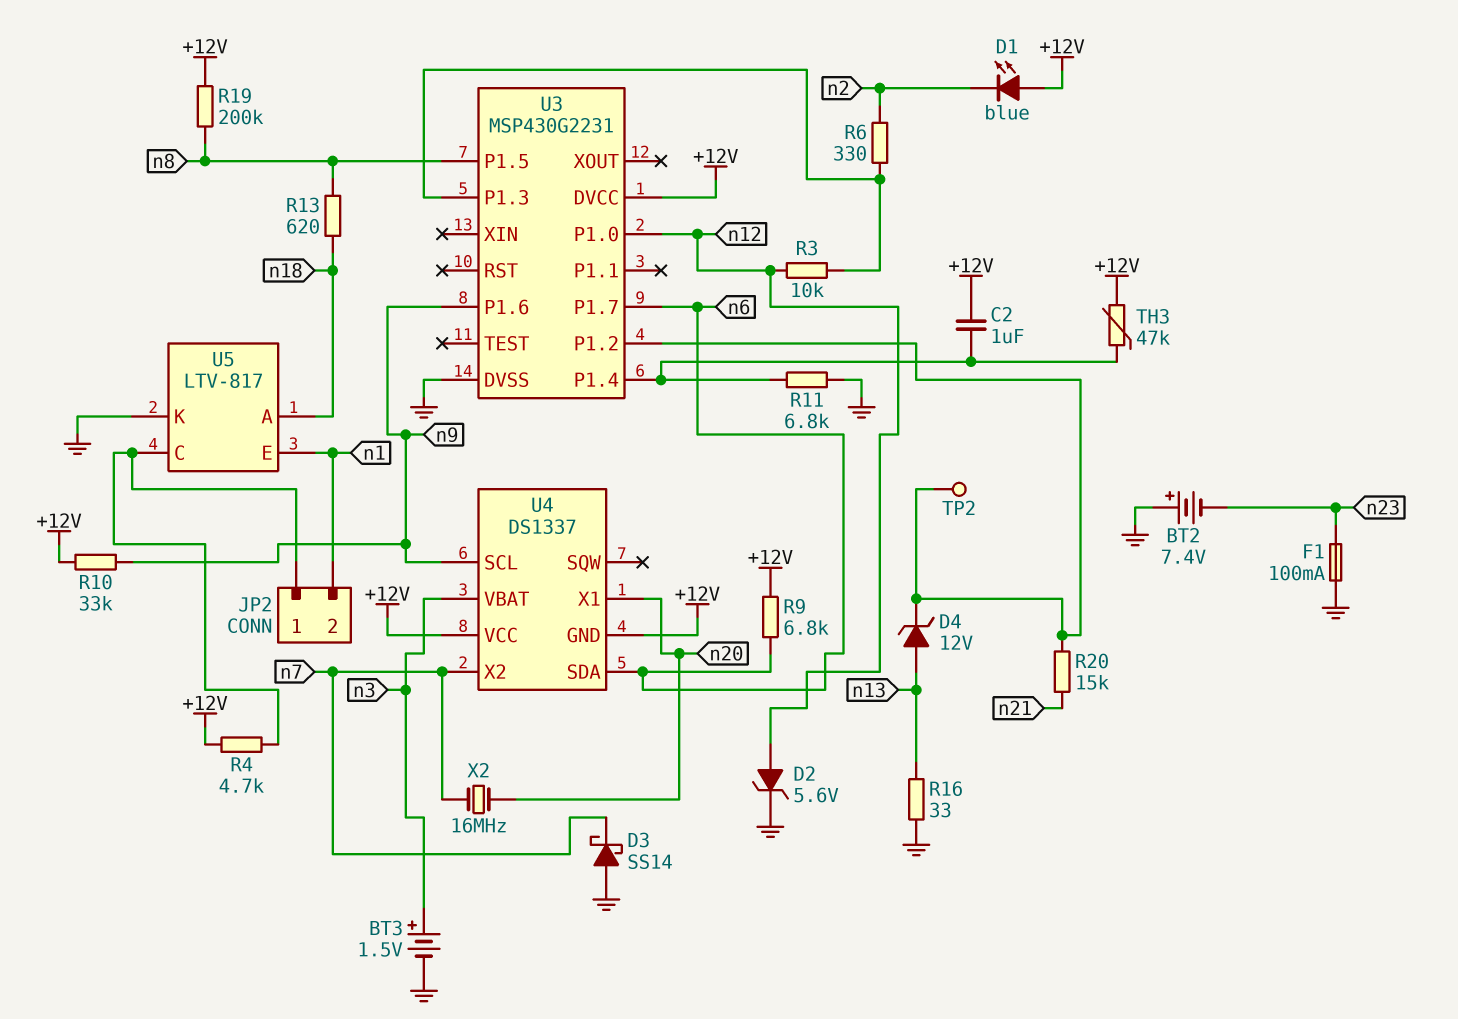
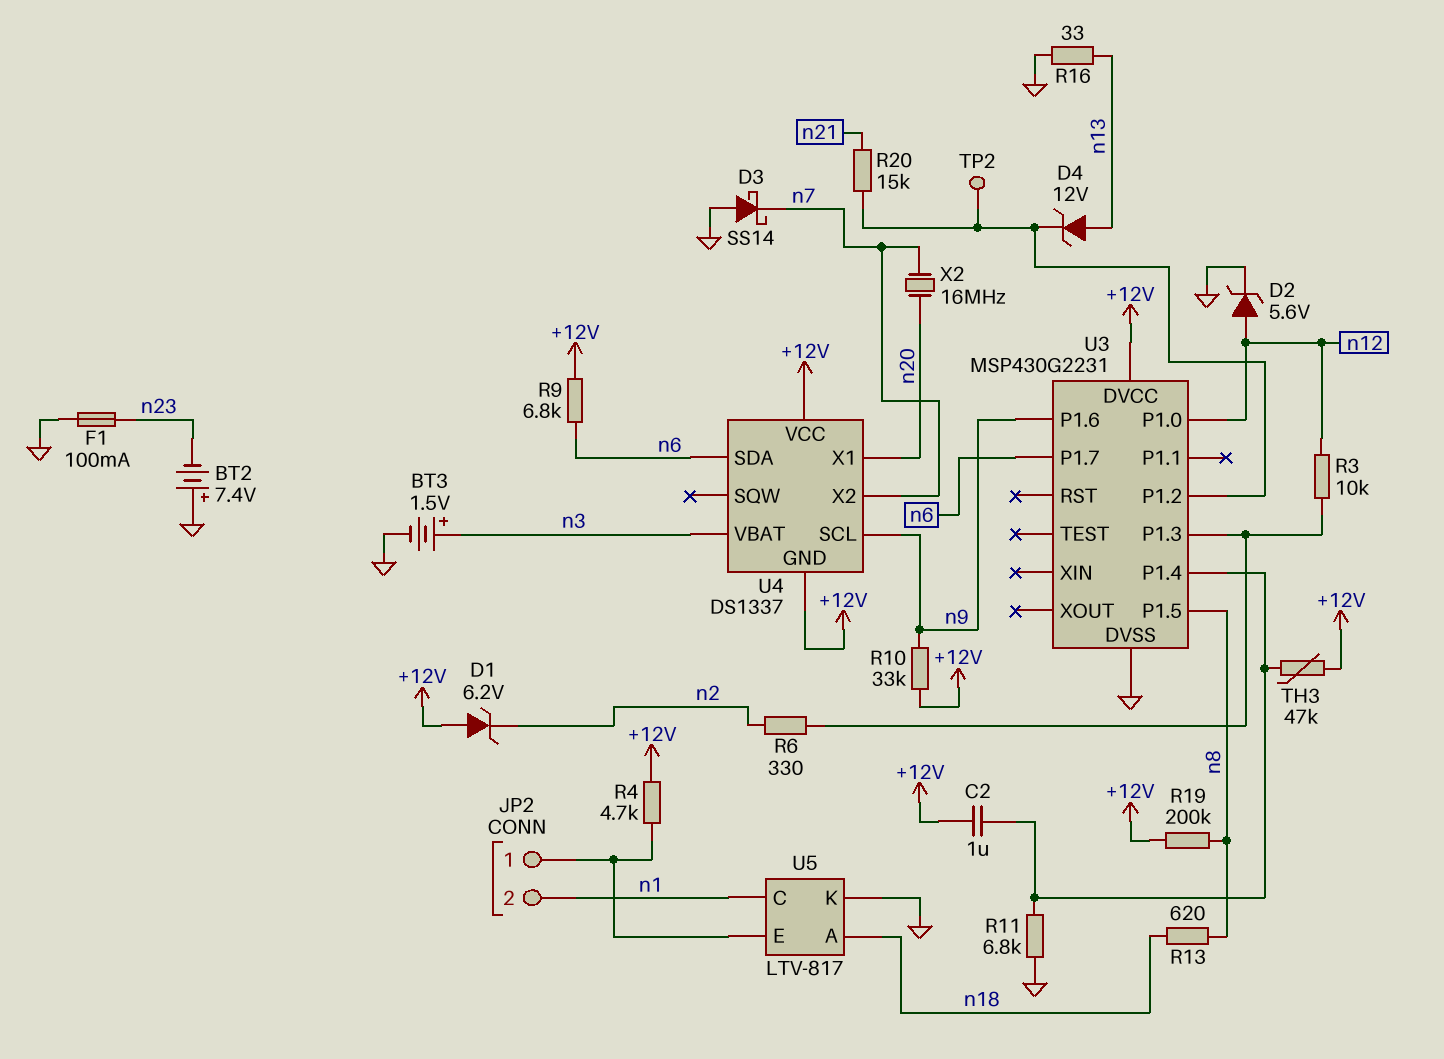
D1: LED blue (A +12V, K n2) -> zener 6.2V (A +12V, K n2)
U5 pin C: JP2/1 -> n1
U5 pin E: n1 -> JP2/1

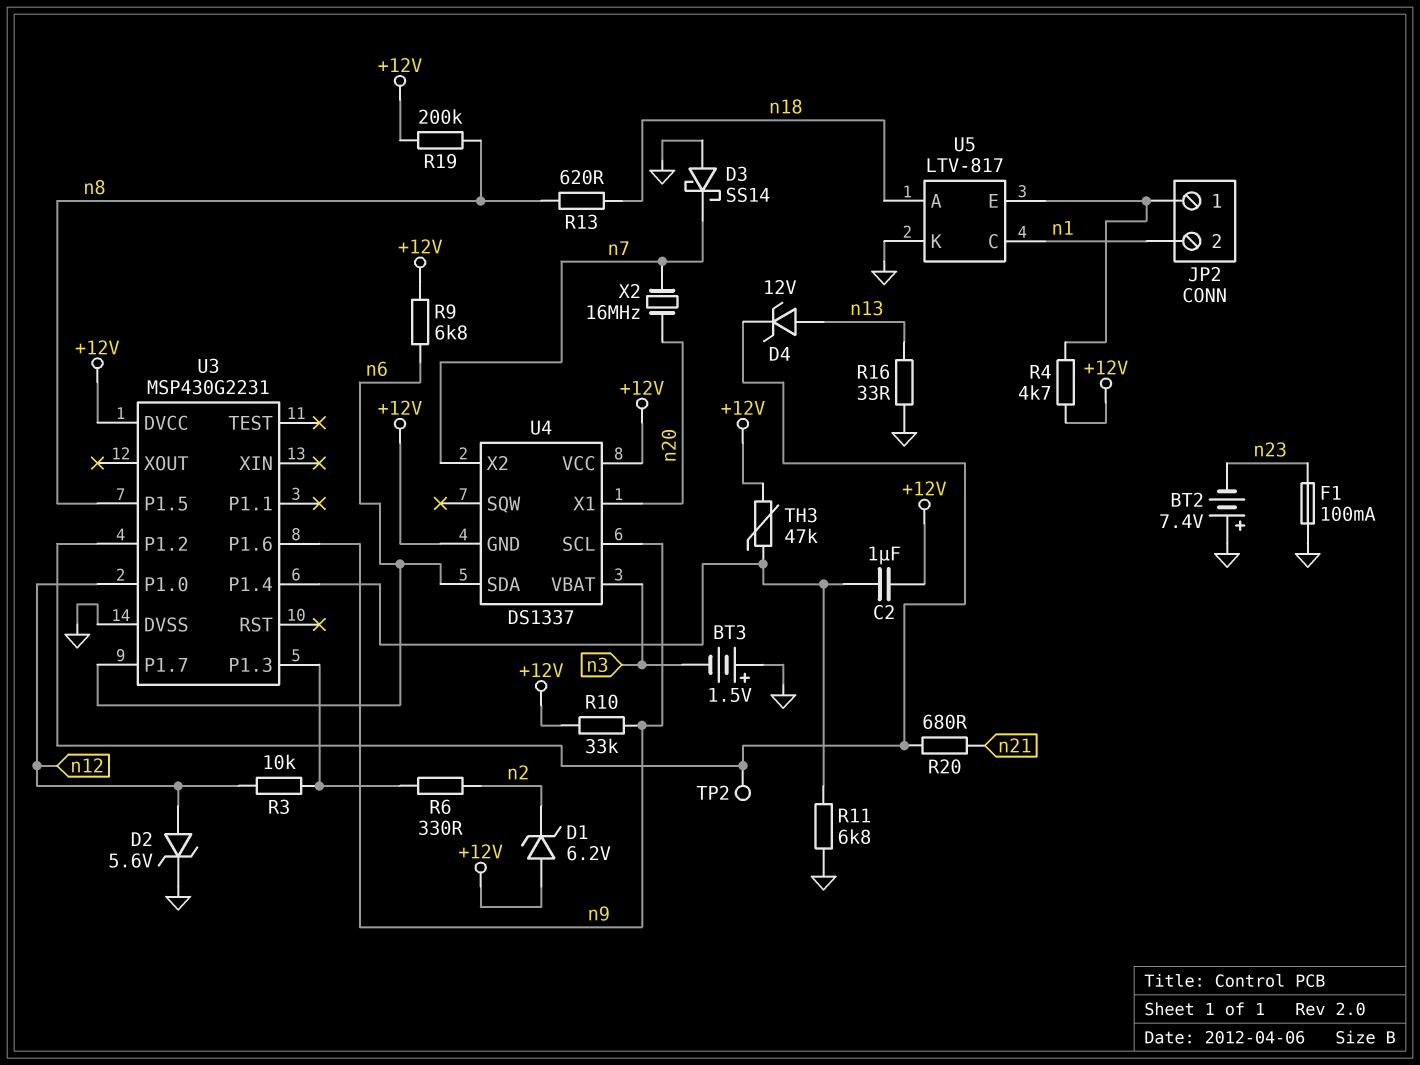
BT3: 1.5V (plus n3, minus GND) -> 1.5V (plus GND, minus n3)
R20: 15k (U3/P1.2, n21) -> 680 (U3/P1.2, n21)

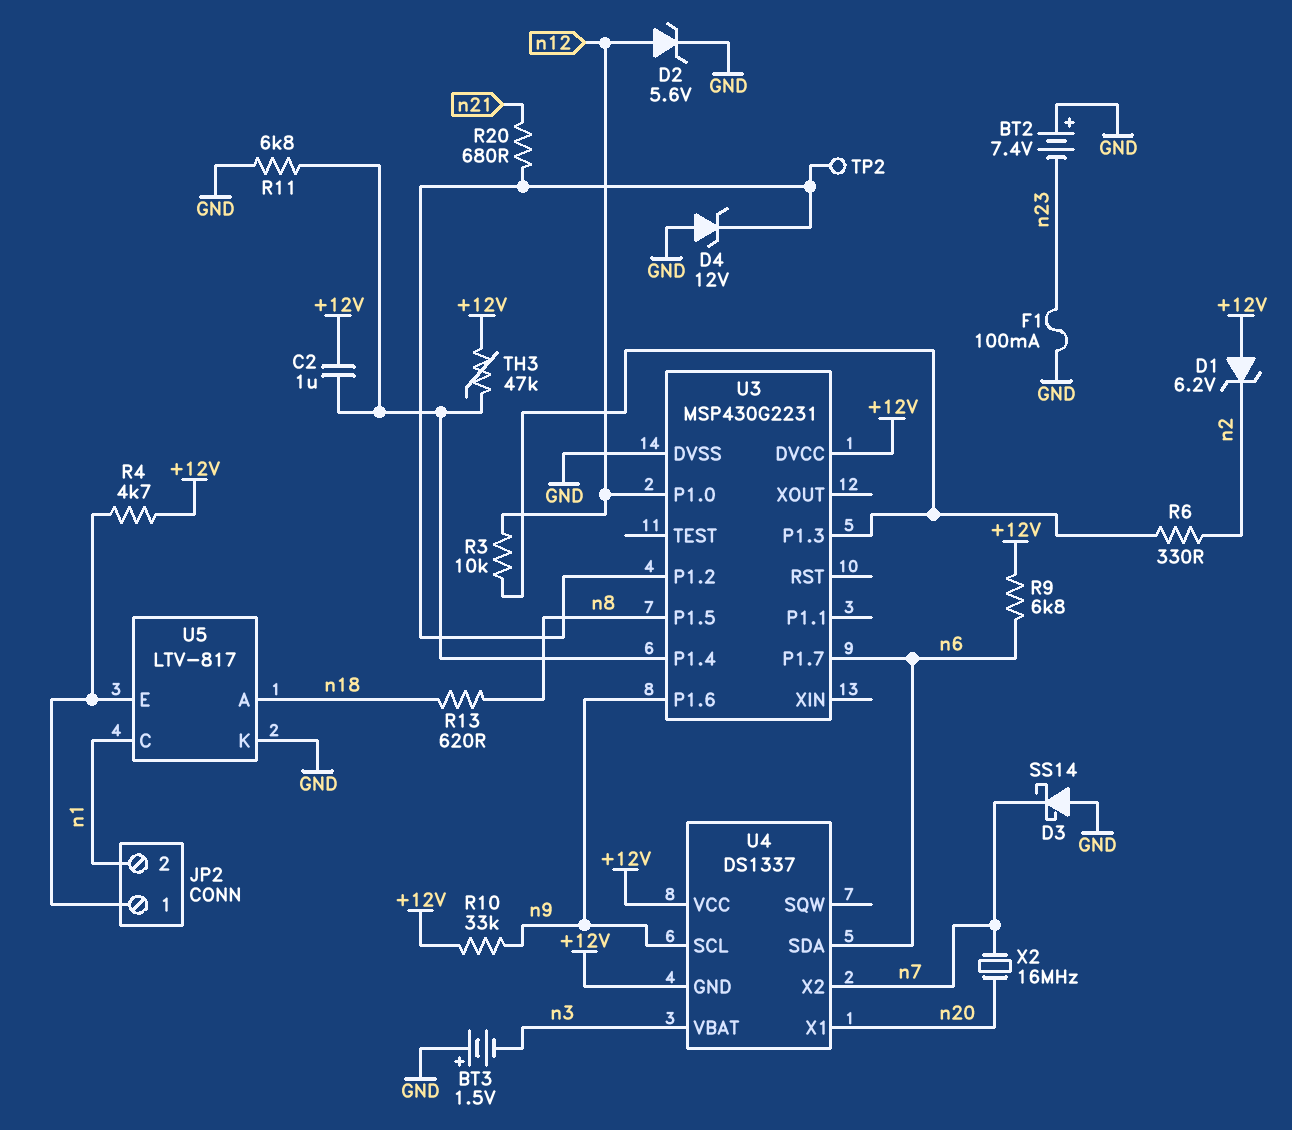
D4: zener 12V (A n13, K U3/P1.2) -> zener 12V (A GND, K U3/P1.2)
R16: 33 (GND, n13) -> none
R19: 200k (+12V, n8) -> none

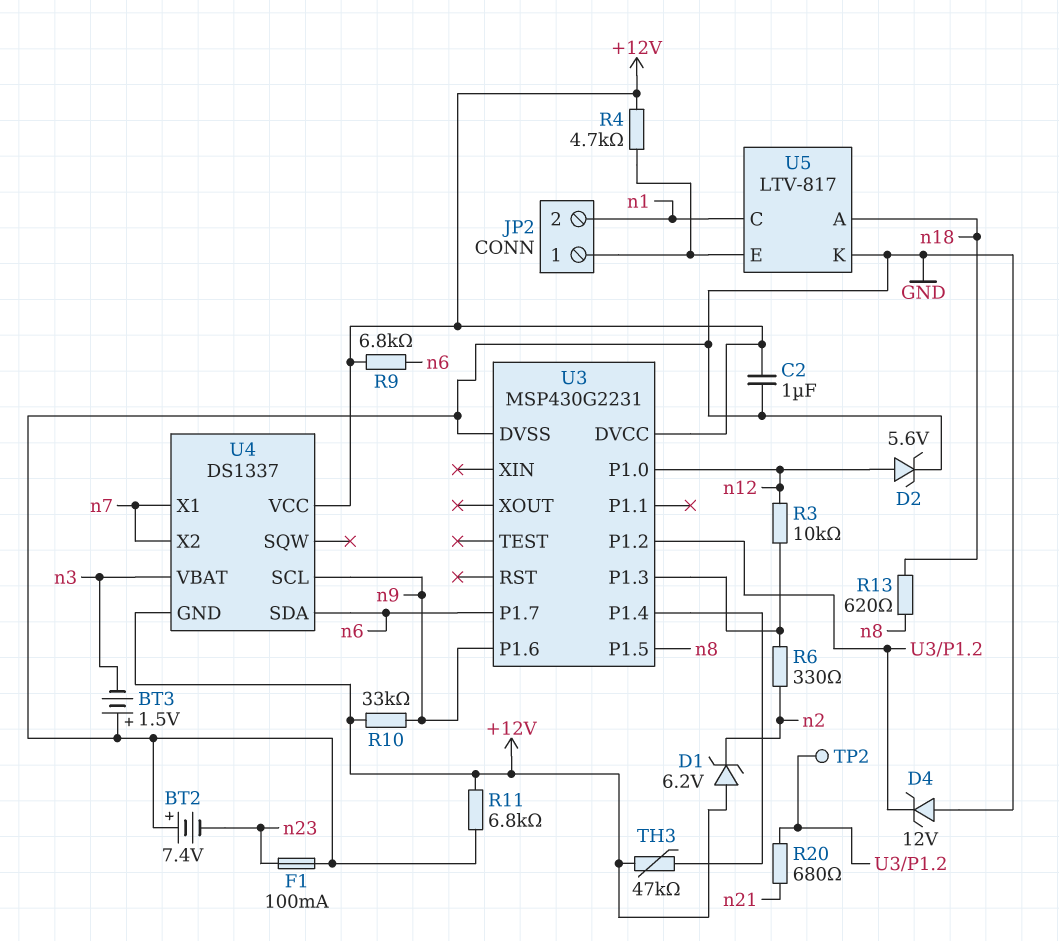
C2: 1uF (+12V, U3/P1.4) -> 1uF (+12V, GND)
D3: schottky SS14 (A GND, K n7) -> none
R11: 6.8k (GND, U3/P1.4) -> 6.8k (+12V, GND)
U4 pin X1: n20 -> n7
X2: 16MHz (n7, n20) -> none

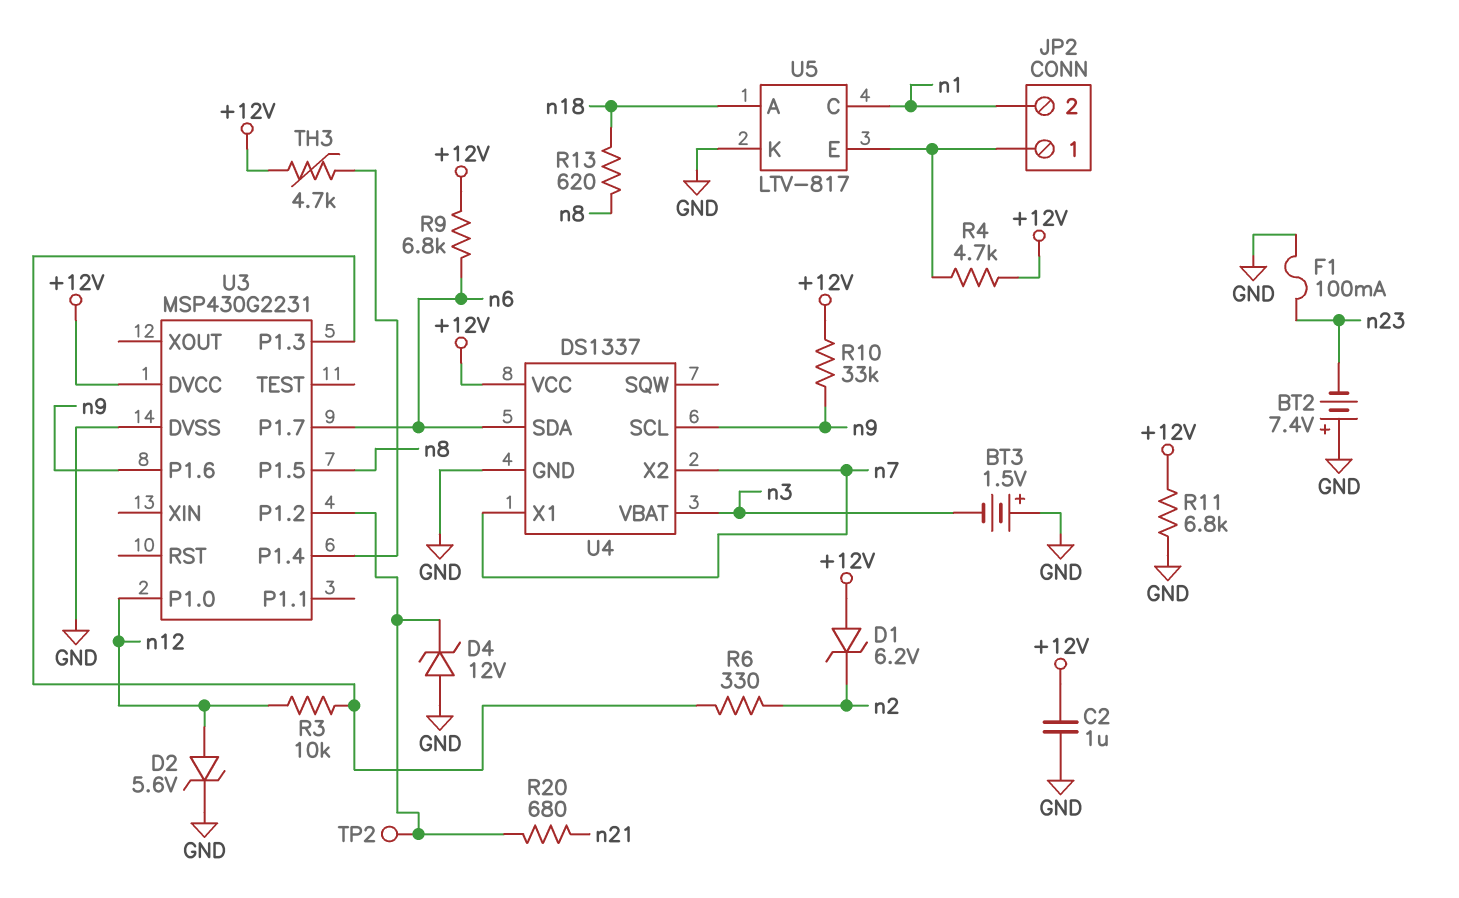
TH3: 47k (+12V, U3/P1.4) -> 4.7k (+12V, U3/P1.4)
U4 pin GND: +12V -> GND

